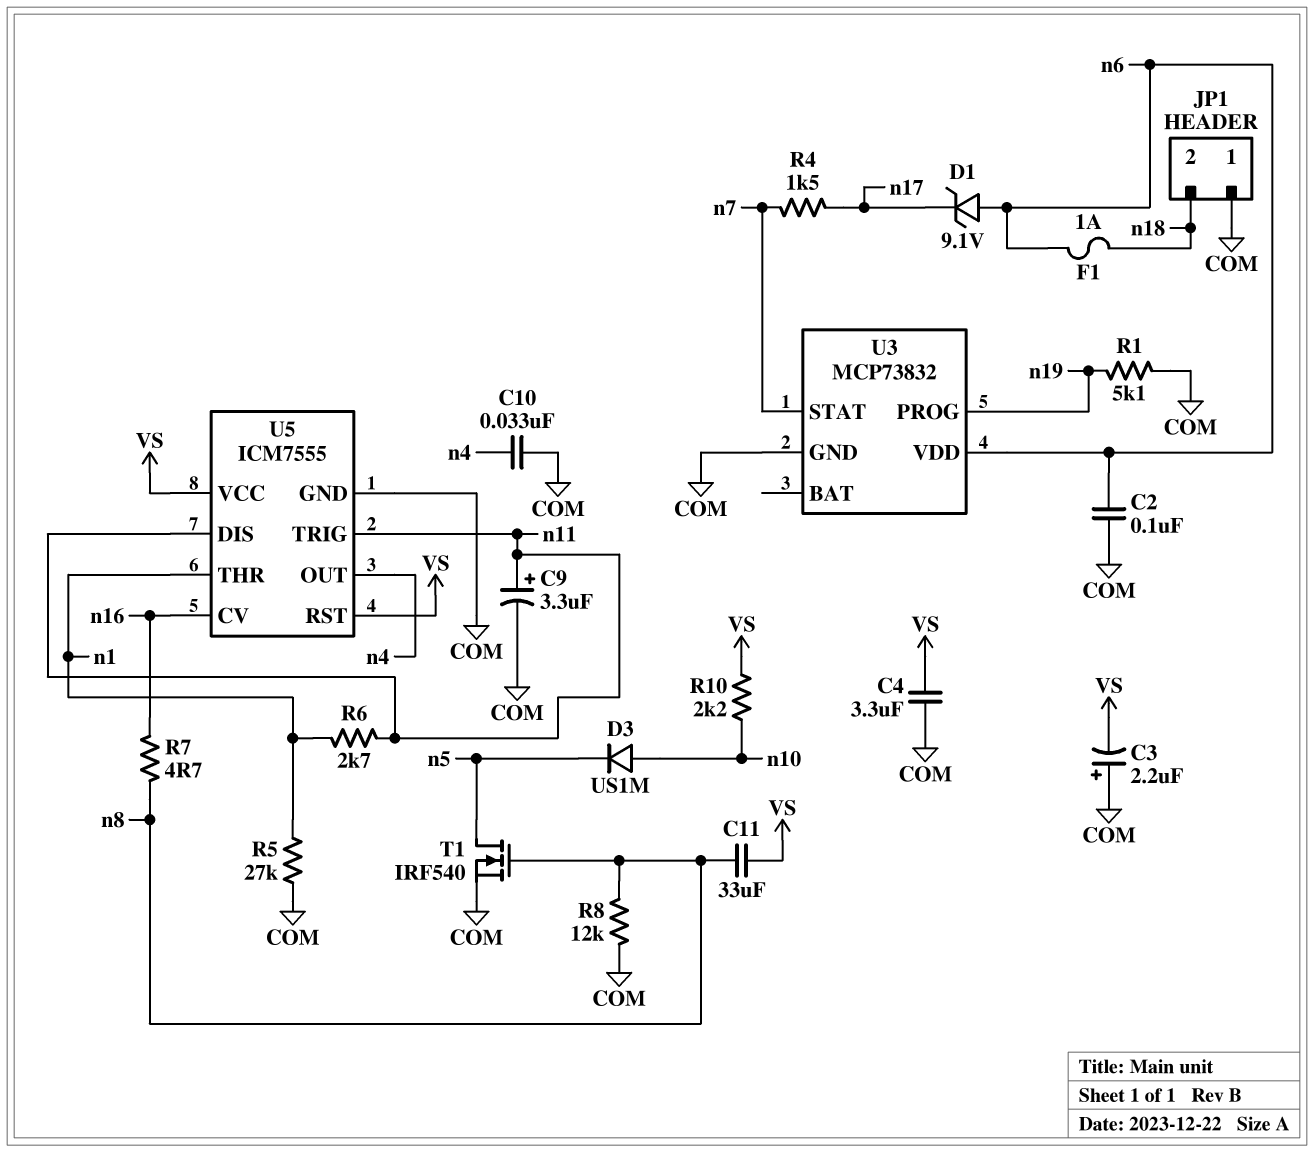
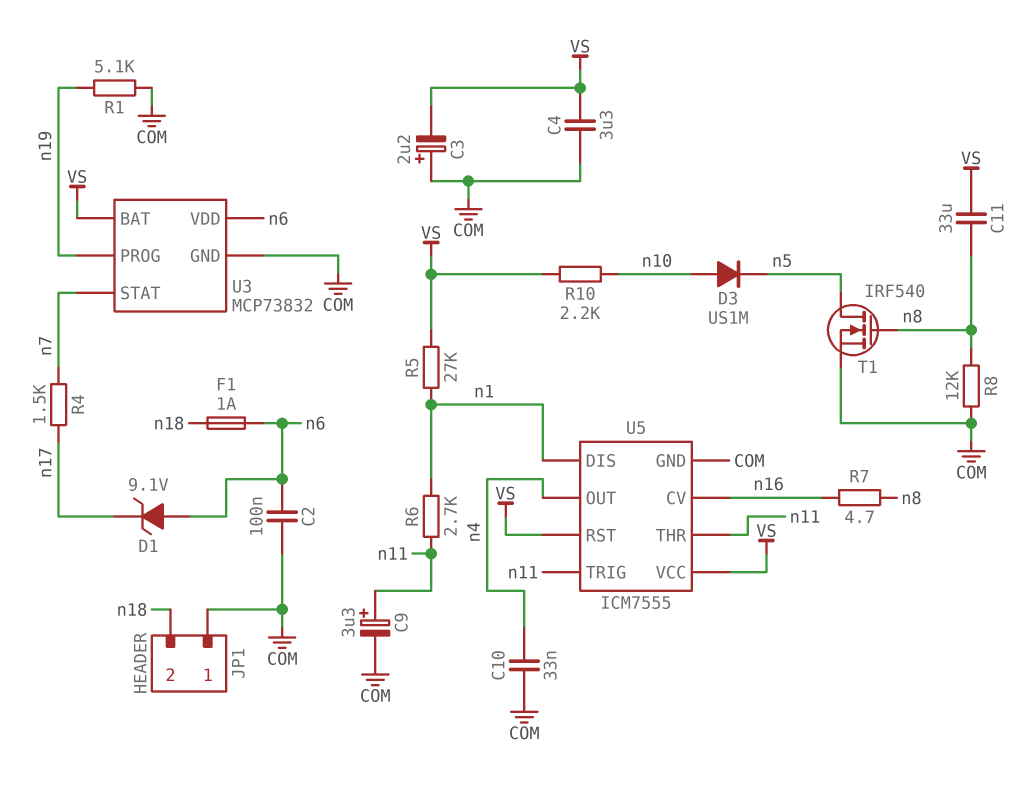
R5: 27k (COM, n1) -> 27k (VS, n1)
U3 pin BAT: none -> VS
U5 pin DIS: n11 -> n1
U5 pin THR: n1 -> n11

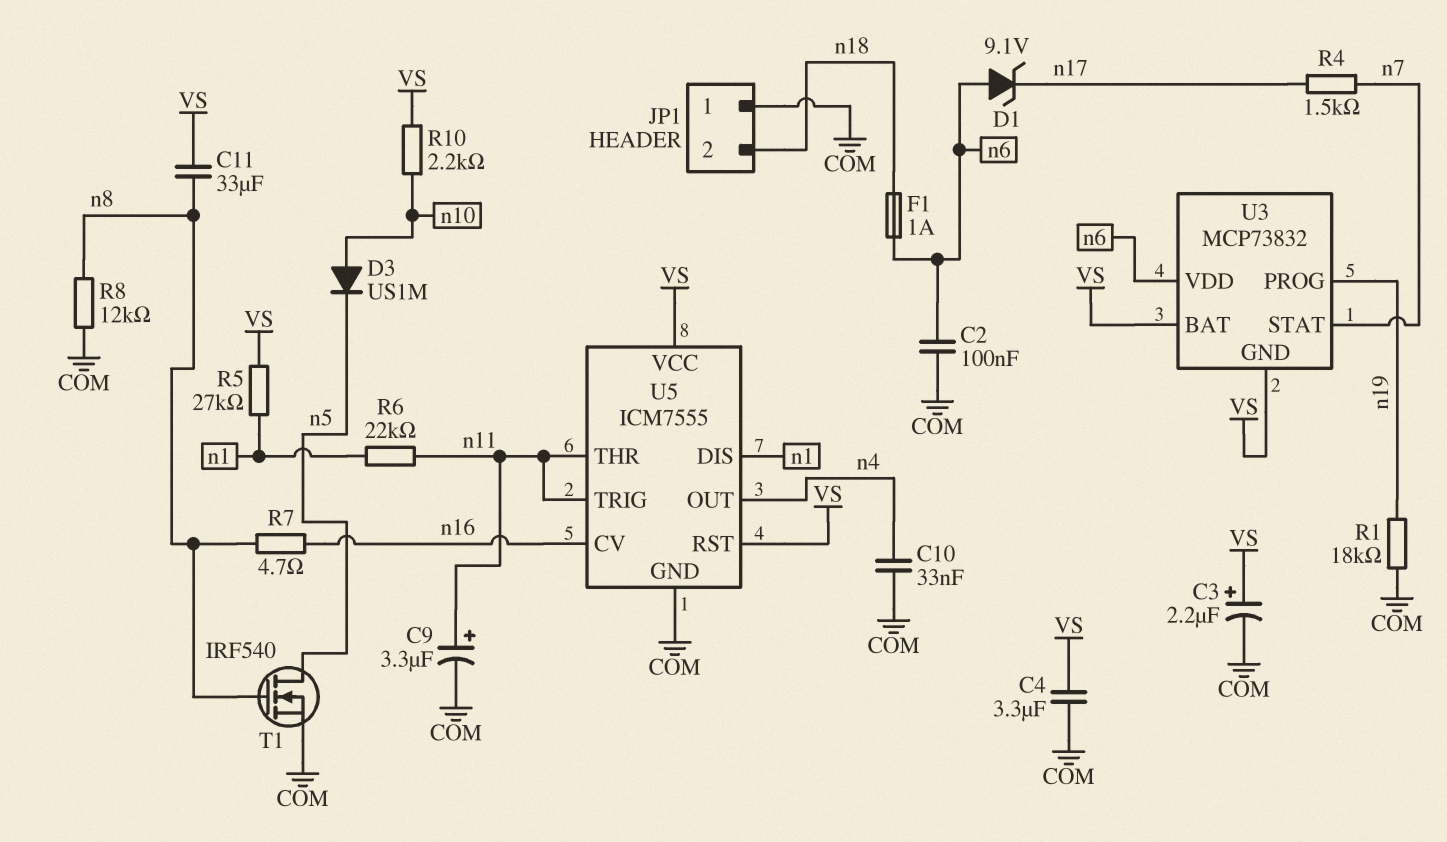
C3: 2.2uF (plus COM, minus VS) -> 2.2uF (plus VS, minus COM)
R1: 5.1k (COM, n19) -> 18k (COM, n19)
R6: 2.7k (n1, n11) -> 22k (n1, n11)
U3 pin GND: COM -> VS

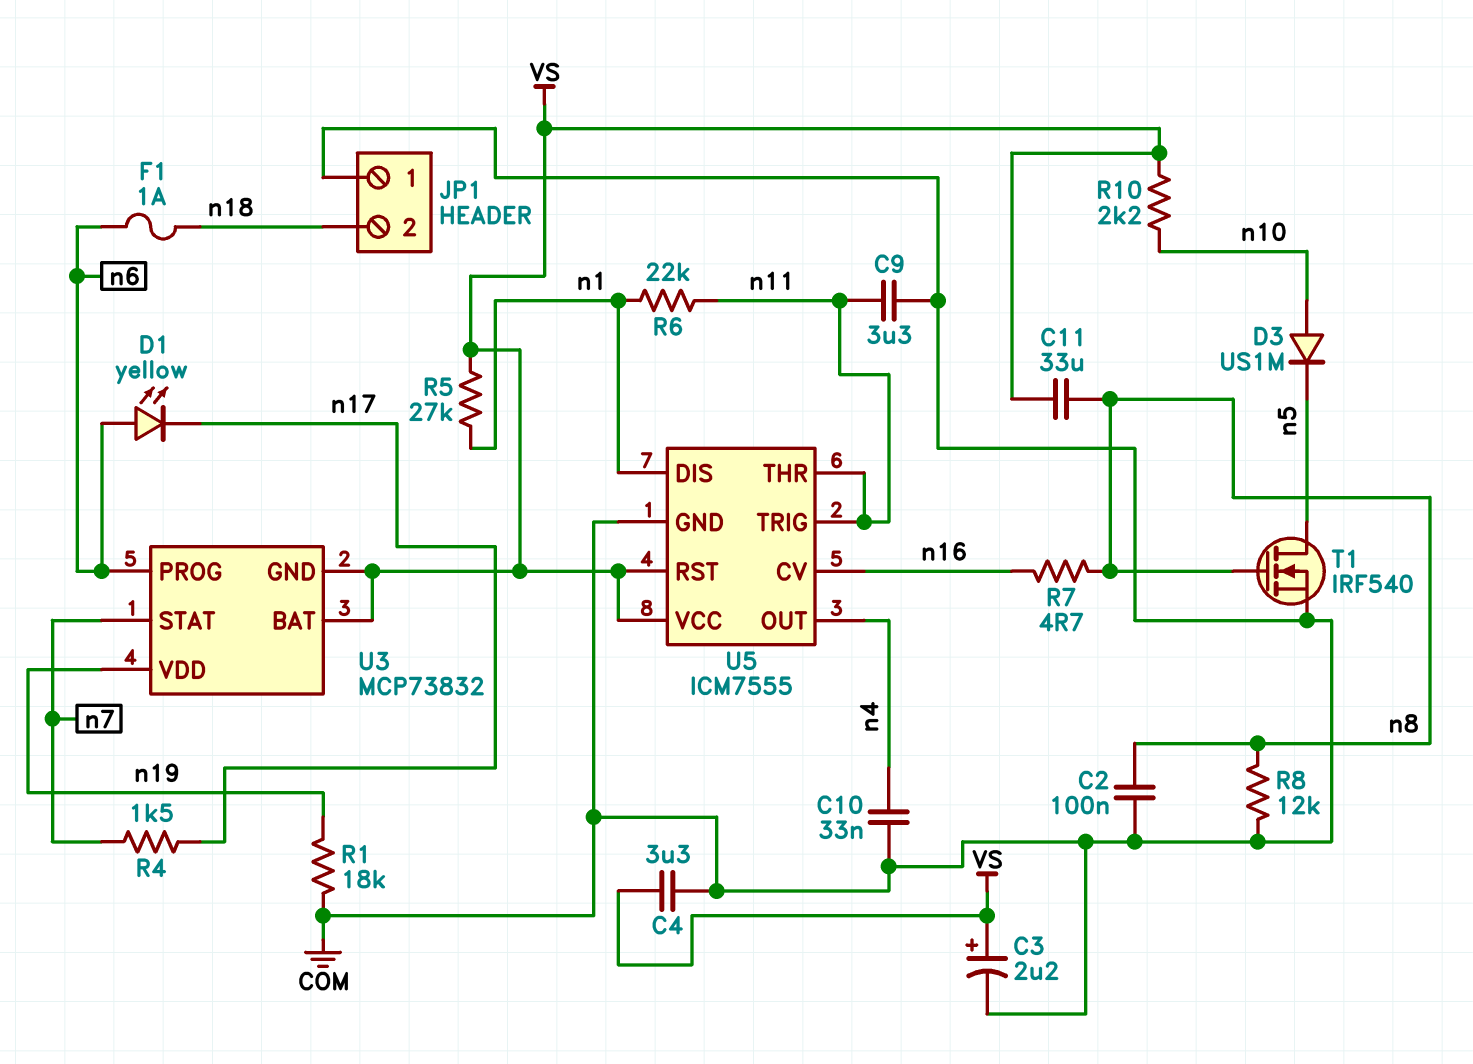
C2: 100nF (COM, n6) -> 100nF (COM, n8)
C9: 3.3uF (plus n11, minus COM) -> 3.3uF (COM, n11)
D1: zener 9.1V (A n6, K n17) -> LED yellow (A n6, K n17)
U3 pin PROG: n19 -> n6
U3 pin VDD: n6 -> n19

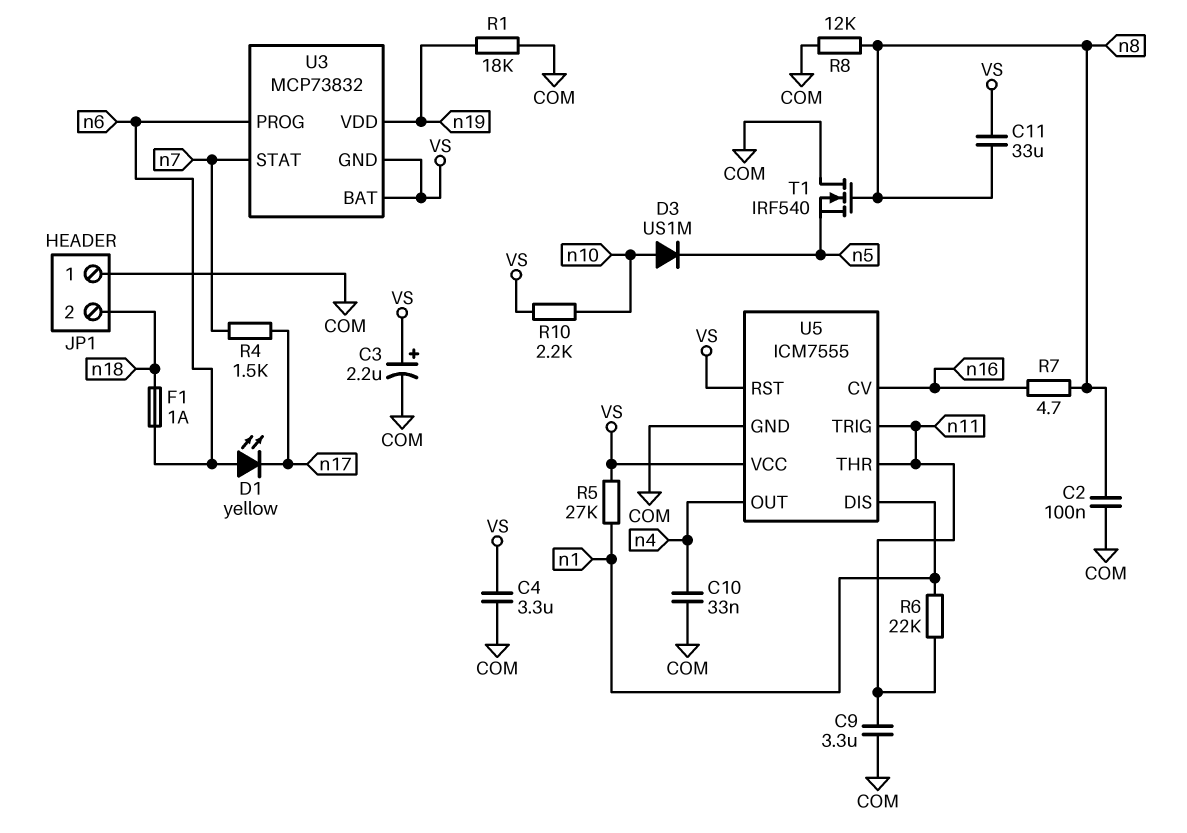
T1: NMOS IRF540 (G n8, D n5, S COM) -> NMOS IRF540 (G n8, D COM, S n5)

